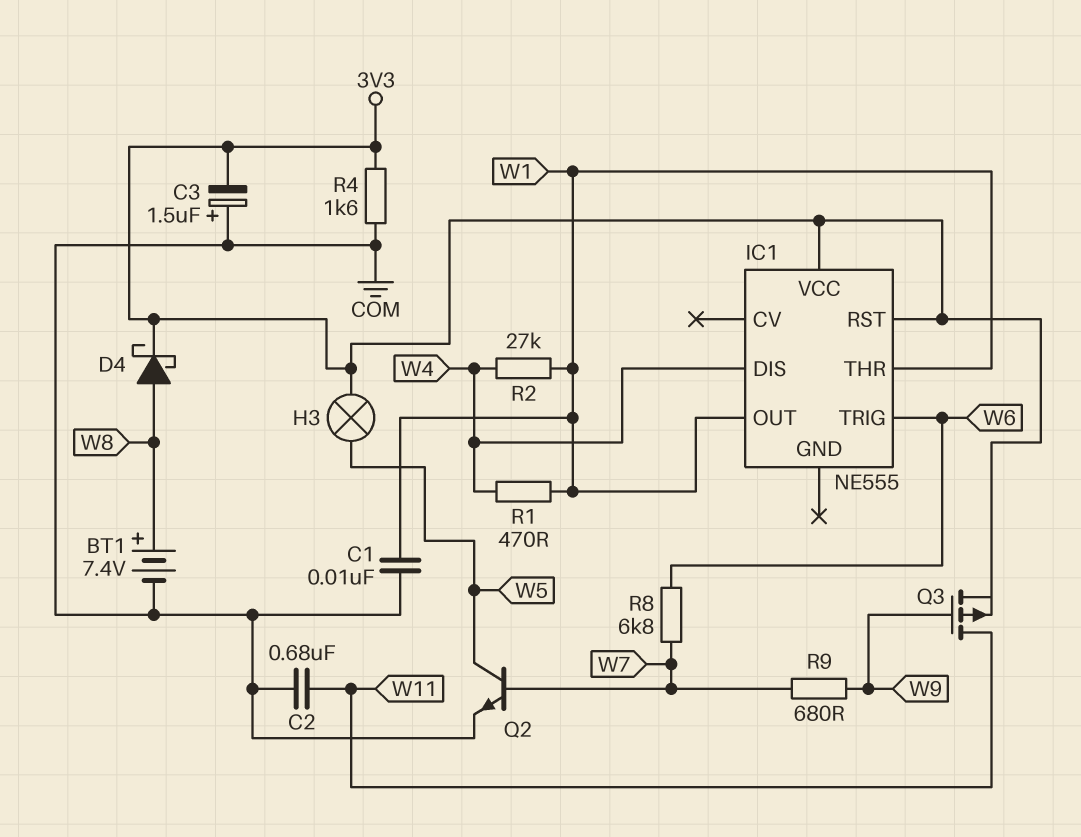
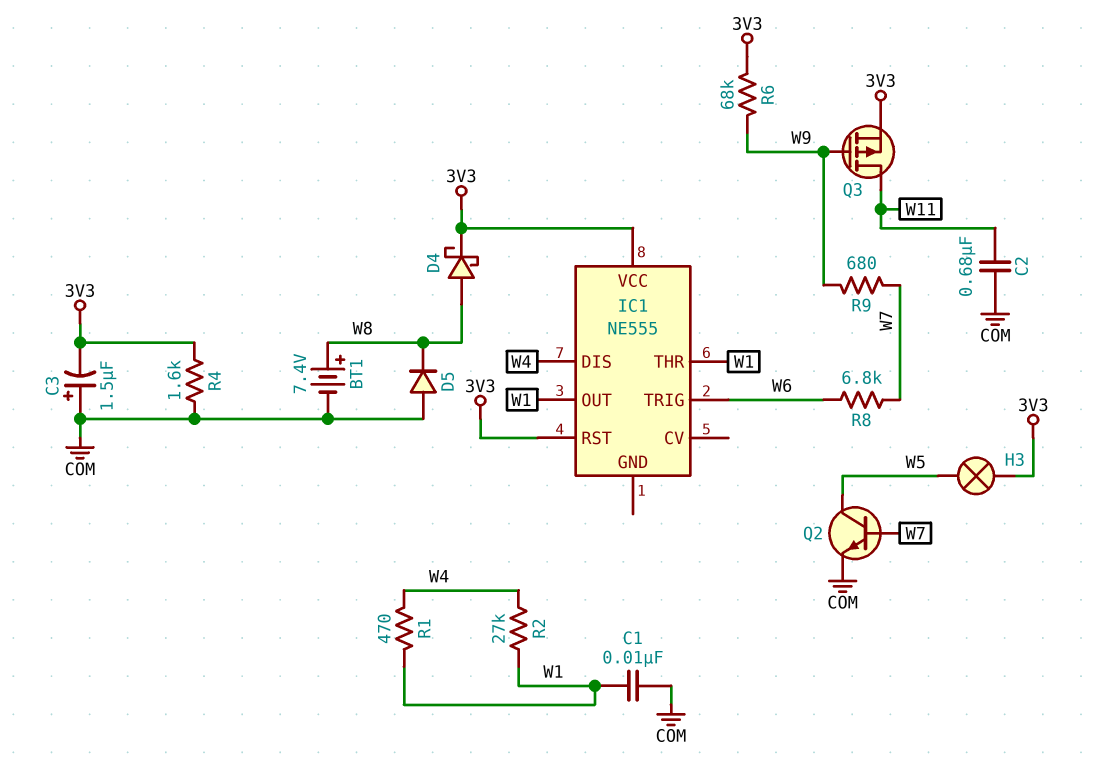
D5: none -> diode (A COM, K W8)
R6: none -> 68k (3V3, W9)

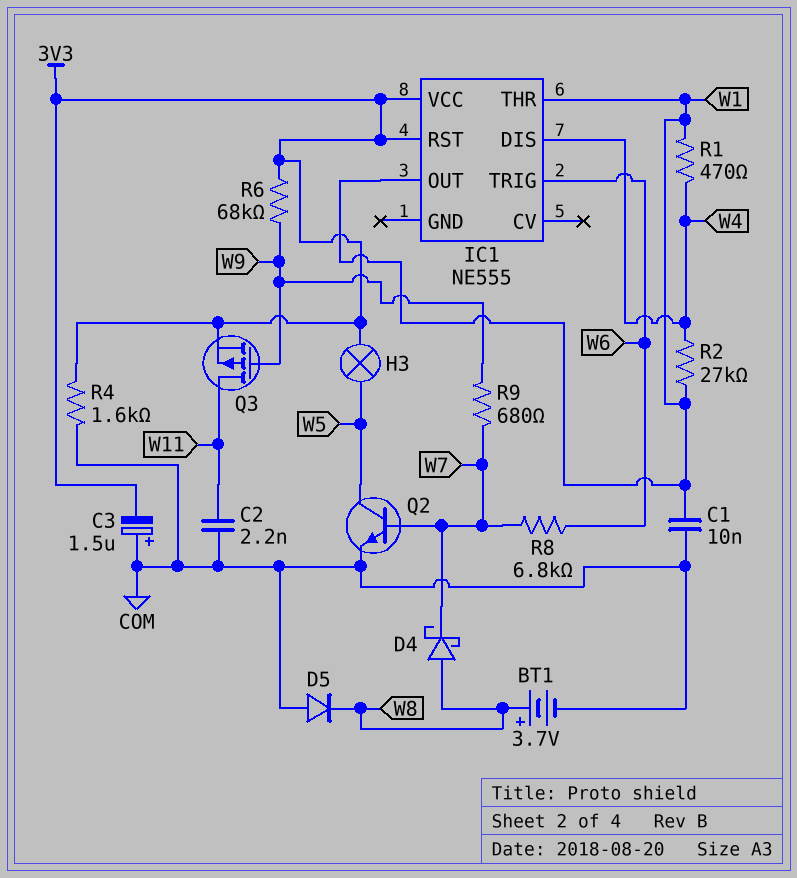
BT1: 7.4V (plus W8, minus COM) -> 3.7V (plus W8, minus COM)
C2: 680nF (COM, W11) -> 2.2nF (COM, W11)
D4: schottky (A W8, K 3V3) -> schottky (A W8, K W7)

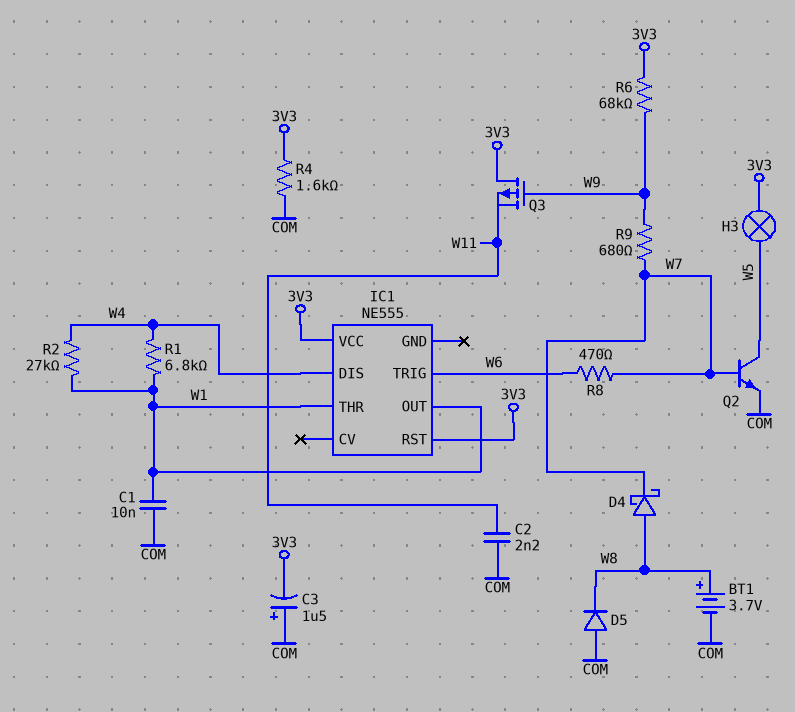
Q3: PMOS (G W9, D W11, S 3V3) -> PMOS (G W9, D 3V3, S W11)
R1: 470 (W1, W4) -> 6.8k (W1, W4)
R8: 6.8k (W6, W7) -> 470 (W6, W7)

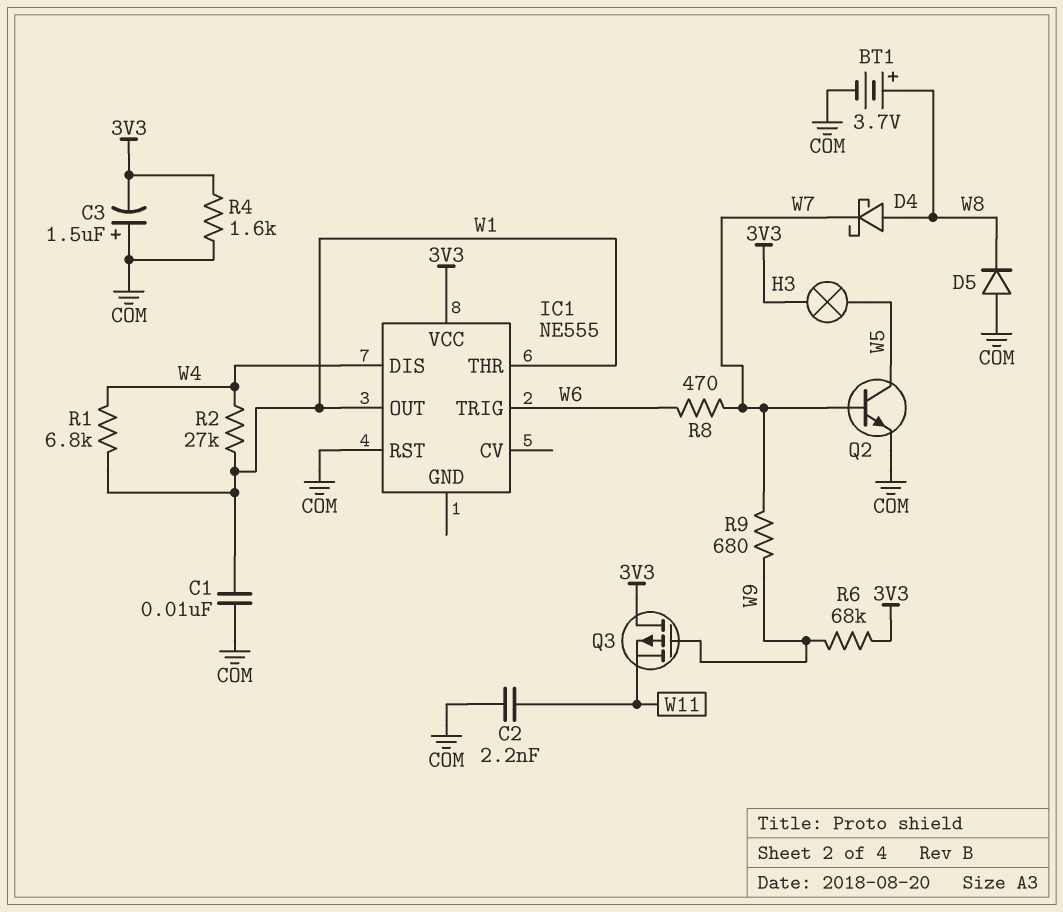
IC1 pin RST: 3V3 -> COM

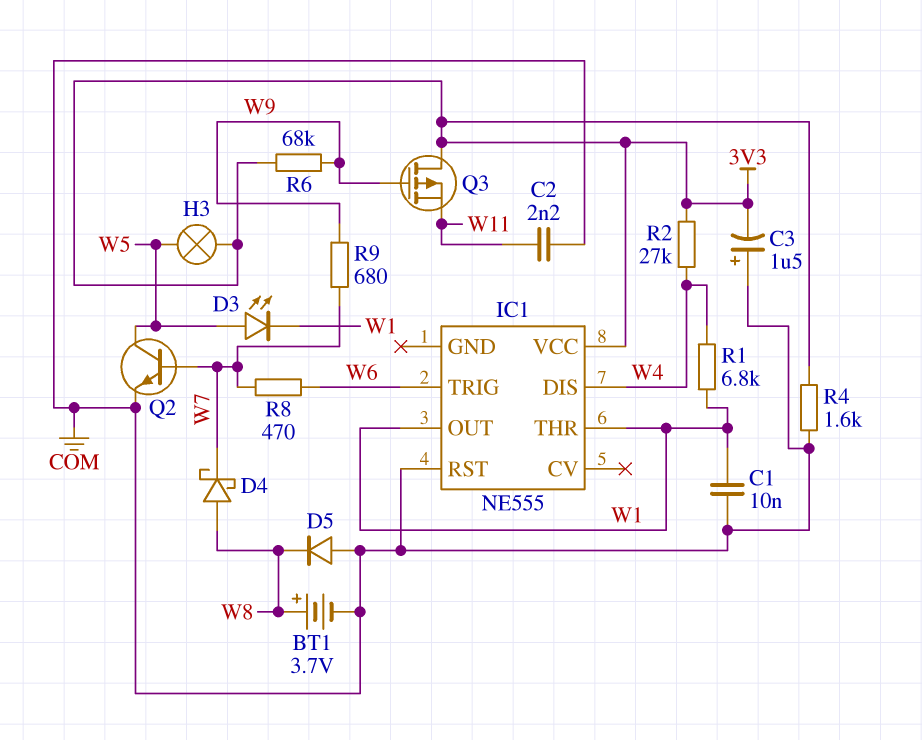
D3: none -> LED (A W5, K W1)
R2: 27k (W1, W4) -> 27k (3V3, W4)

